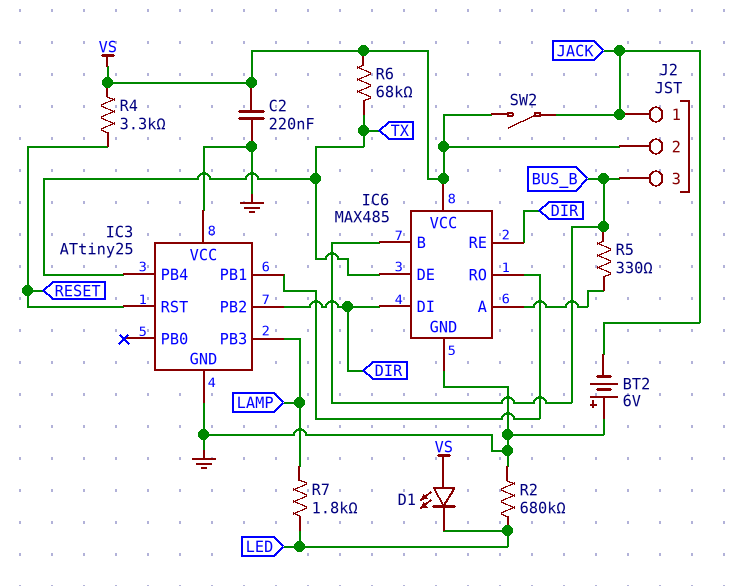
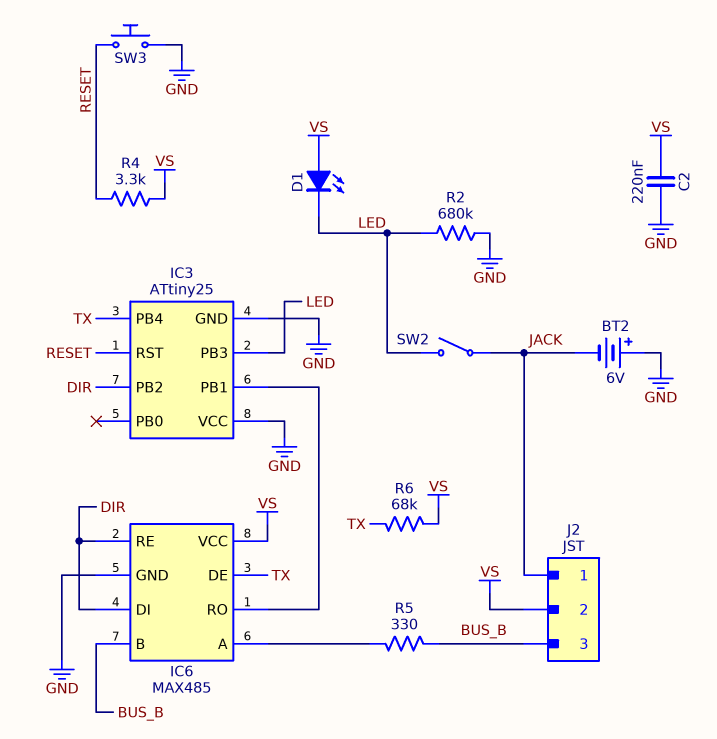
IC3 pin PB3: LAMP -> LED
R7: 1.8k (LAMP, LED) -> none
SW2: switch (JACK, VS) -> switch (JACK, LED)
SW3: none -> button (GND, RESET)

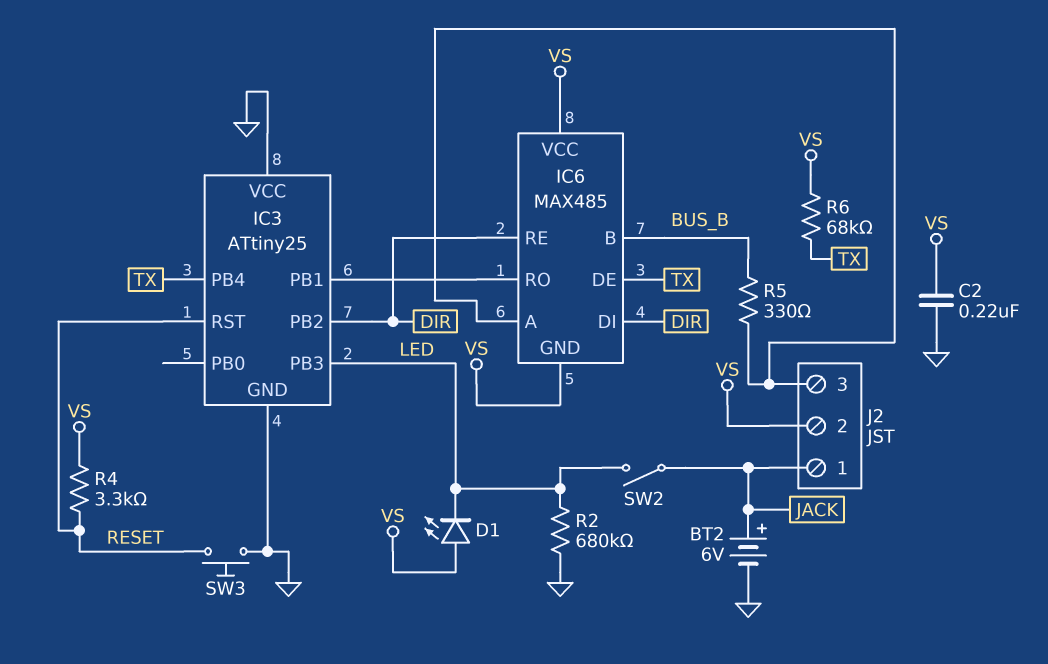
BT2: 6V (plus GND, minus JACK) -> 6V (plus JACK, minus GND)
IC6 pin GND: GND -> VS
J2 pin 3: BUS_B -> IC6/A

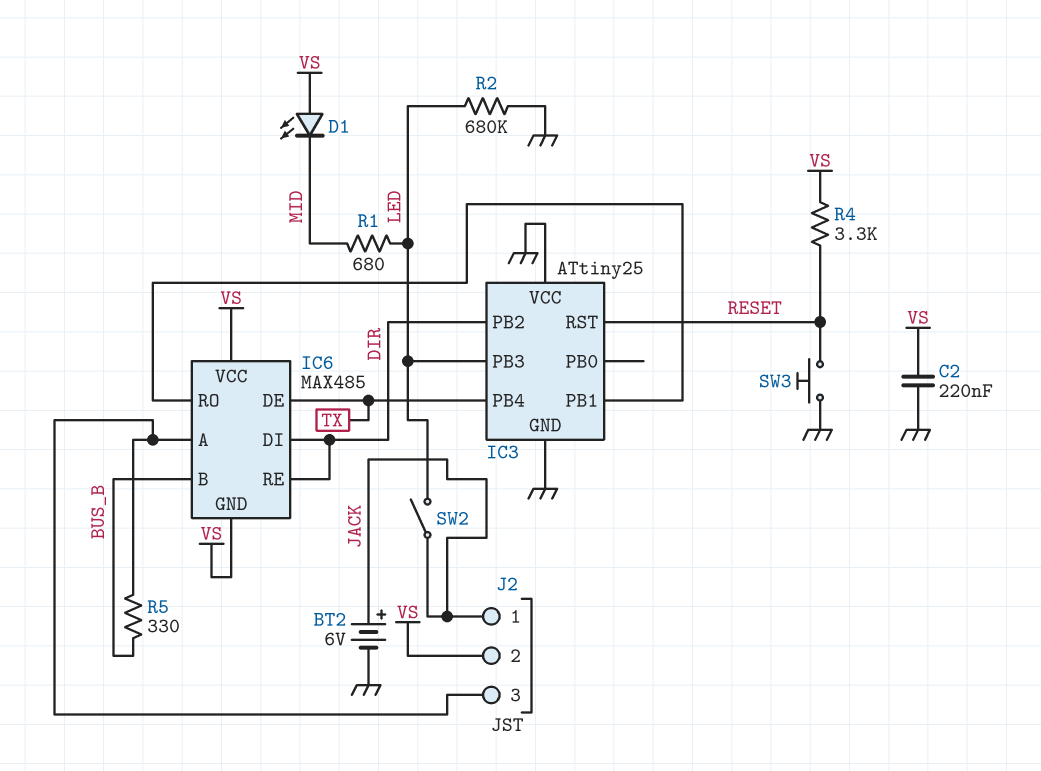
D1: LED (A VS, K LED) -> LED (A VS, K MID)
R1: none -> 680 (LED, MID)
R6: 68k (TX, VS) -> none

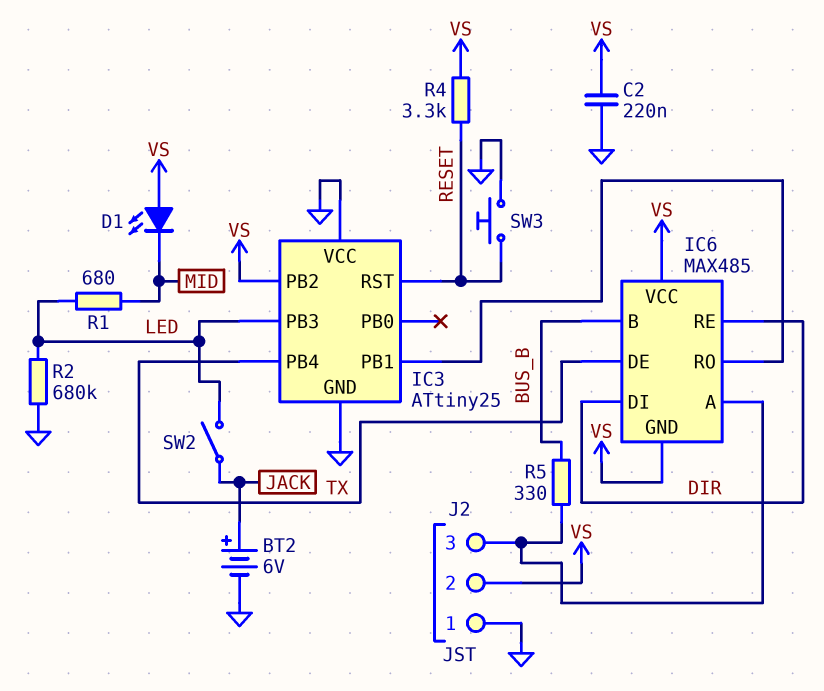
IC3 pin PB2: DIR -> VS
J2 pin 1: JACK -> GND

